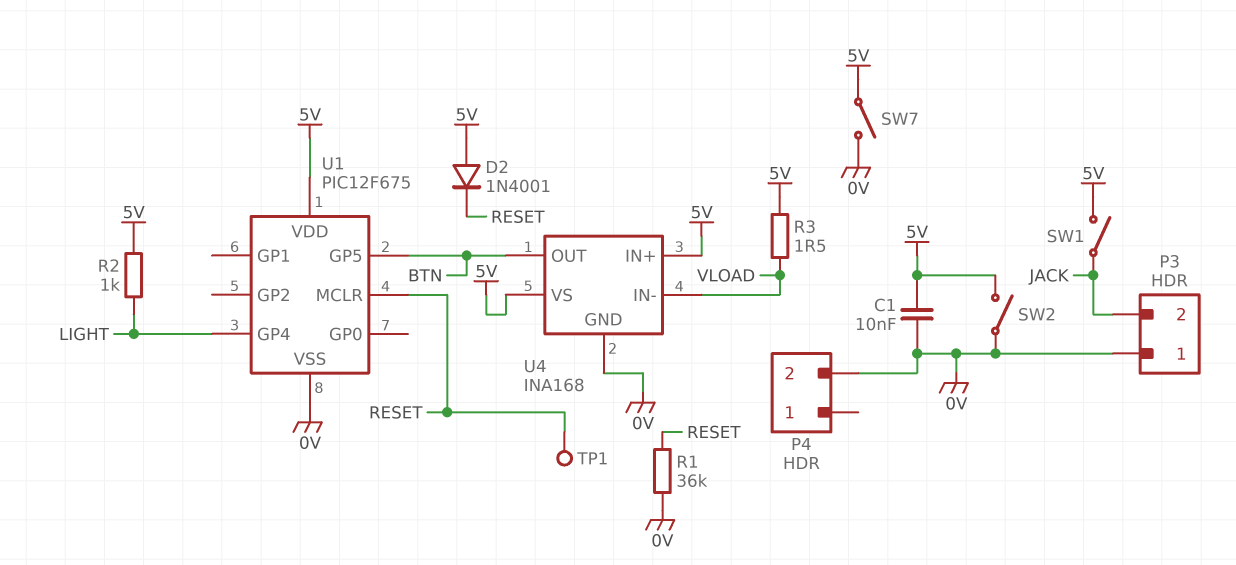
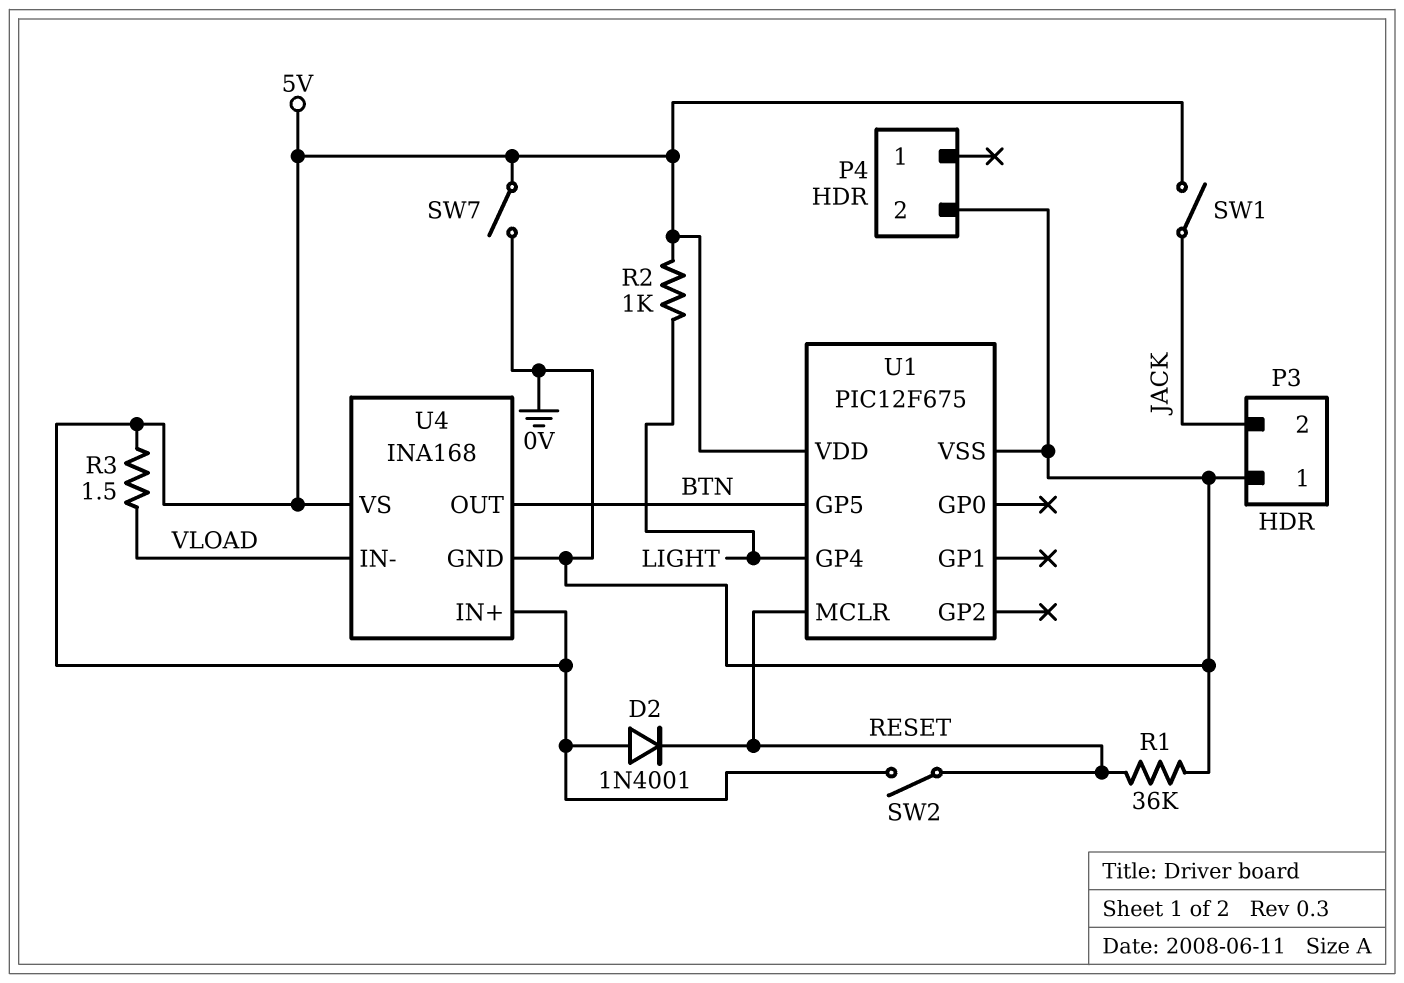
C1: 10nF (0V, 5V) -> none
SW2: switch (0V, 5V) -> switch (5V, RESET)
TP1: test point (RESET) -> none

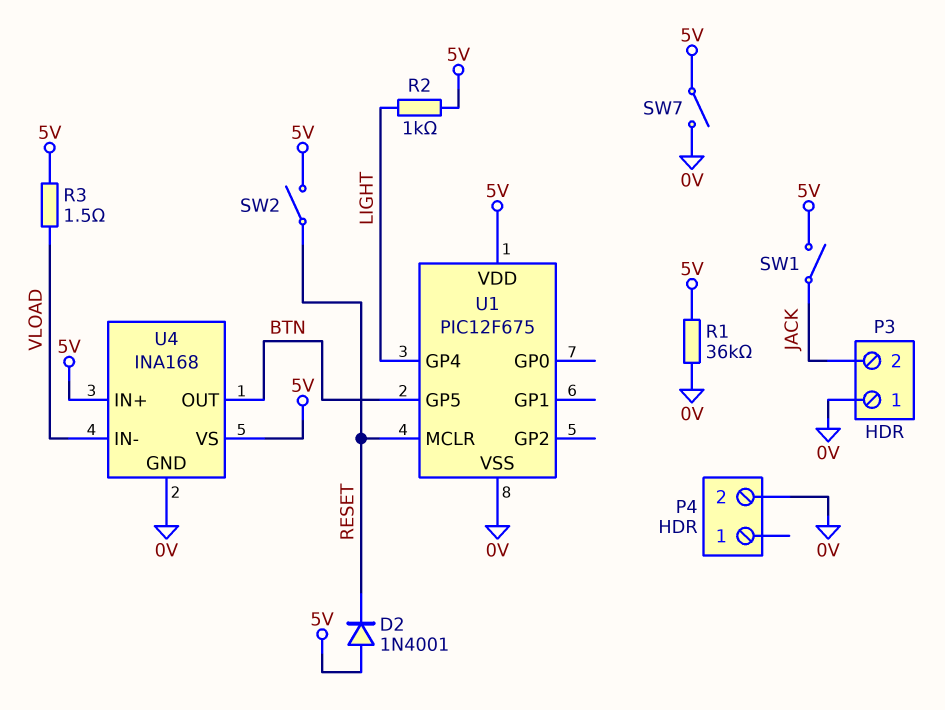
R1: 36k (0V, RESET) -> 36k (0V, 5V)

